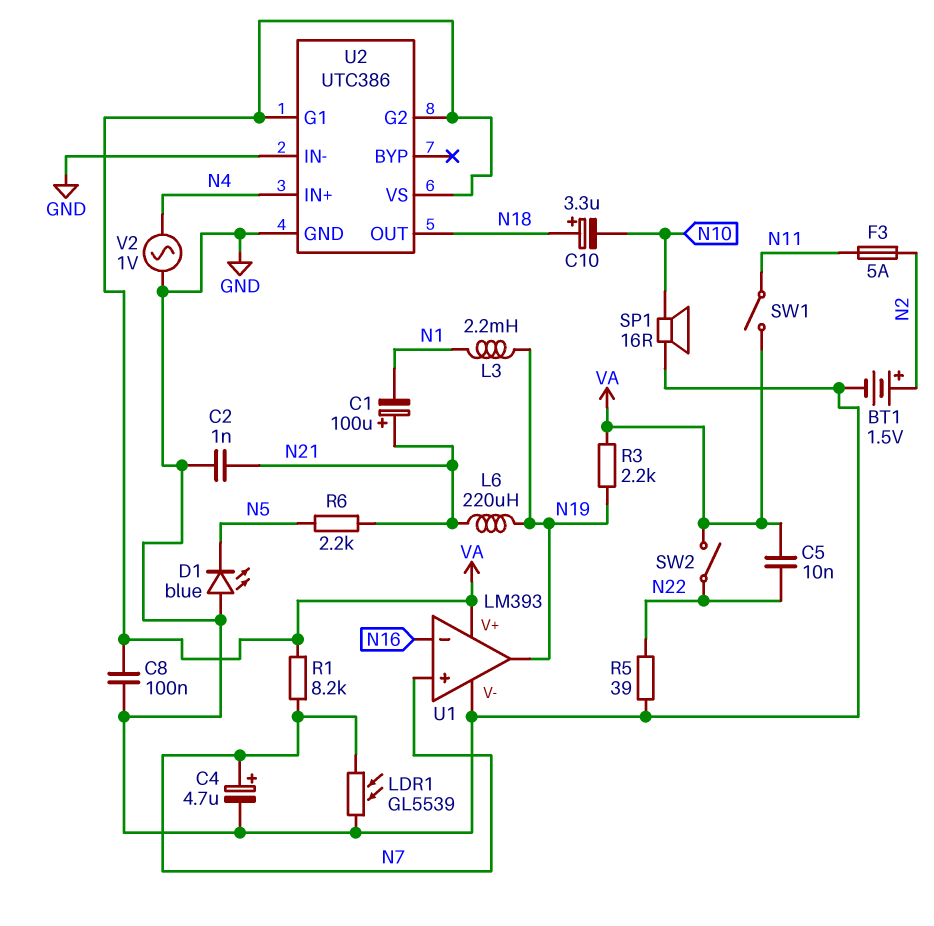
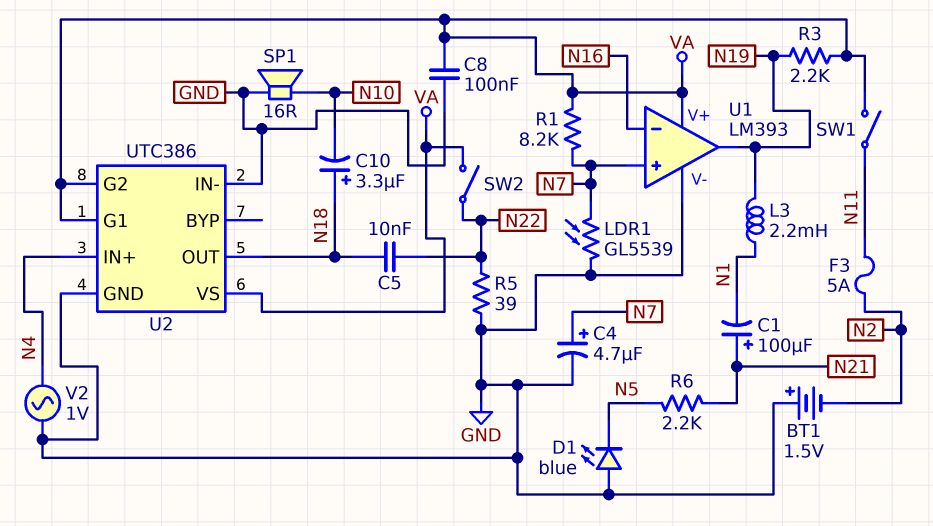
BT1: 1.5V (plus N2, minus GND) -> 1.5V (plus GND, minus N2)
C2: 1nF (GND, N21) -> none
C5: 10nF (N22, VA) -> 10nF (N18, N22)
L6: 220uH (N19, N21) -> none

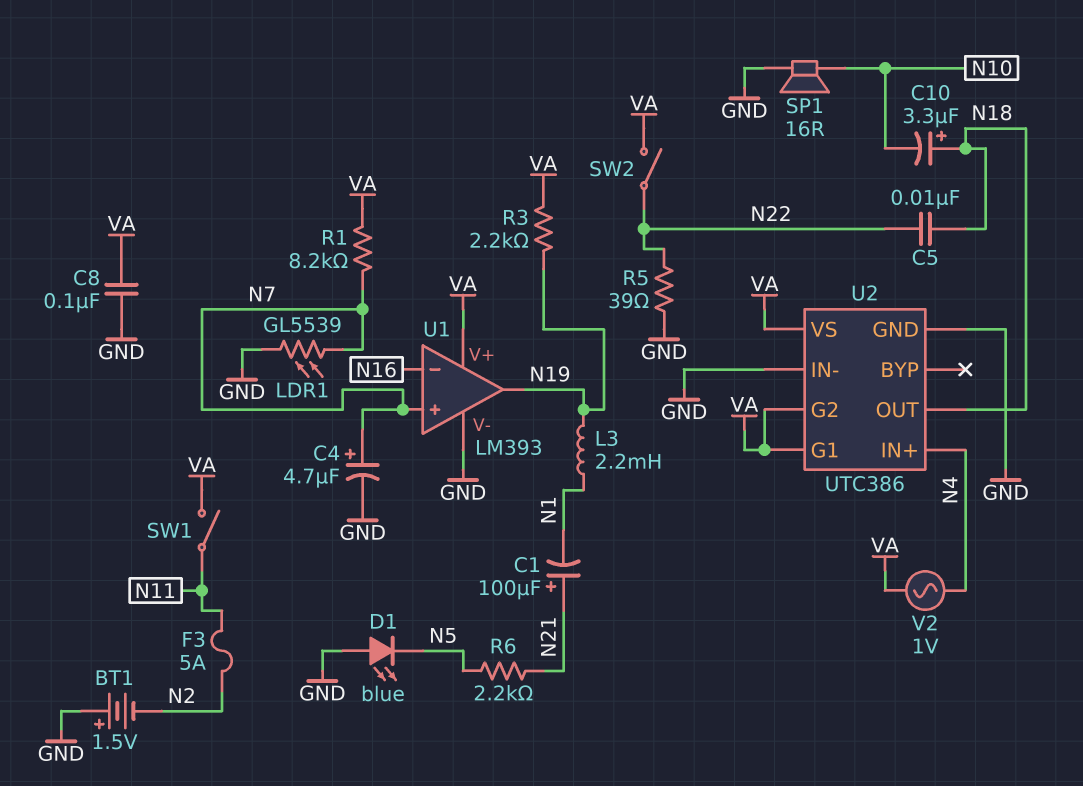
V2: AC 1V (GND, N4) -> AC 1V (N4, VA)

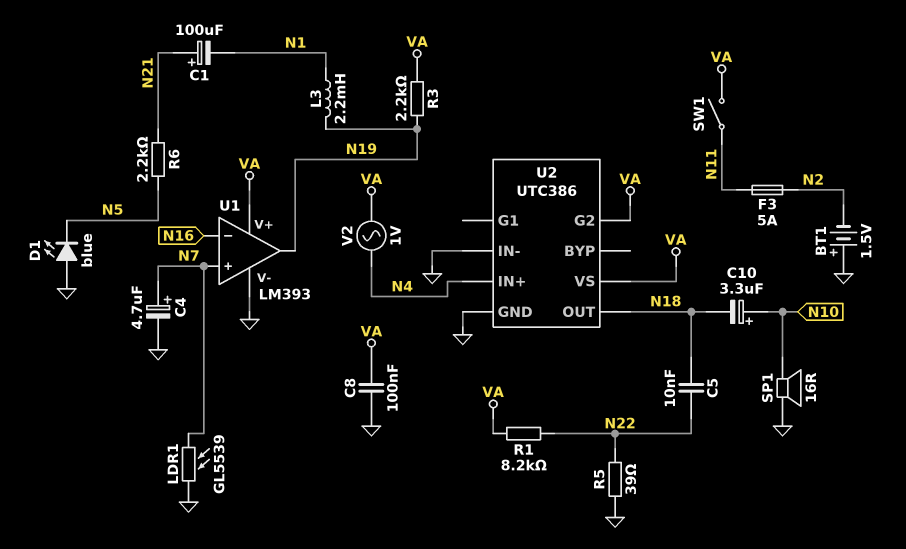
C10: 3.3uF (plus N18, minus N10) -> 3.3uF (plus N10, minus N18)
R1: 8.2k (N7, VA) -> 8.2k (N22, VA)
SW2: switch (N22, VA) -> none
U2 pin G1: VA -> none

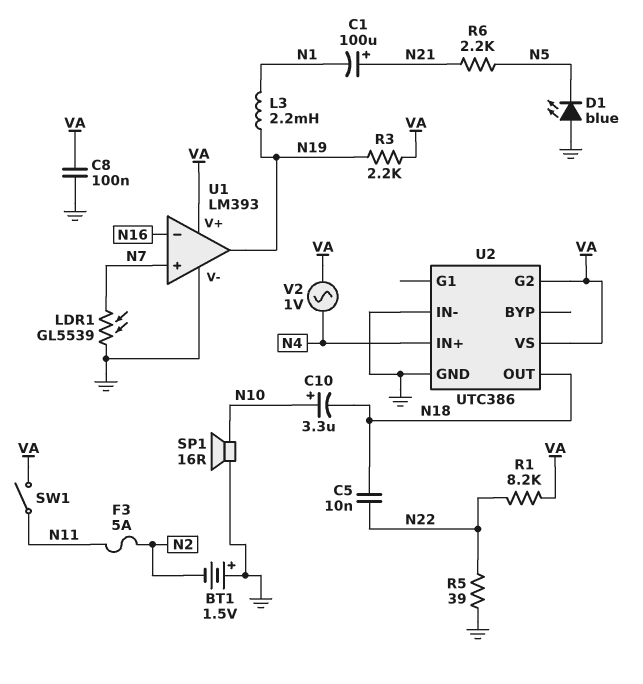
C4: 4.7uF (plus N7, minus GND) -> none

